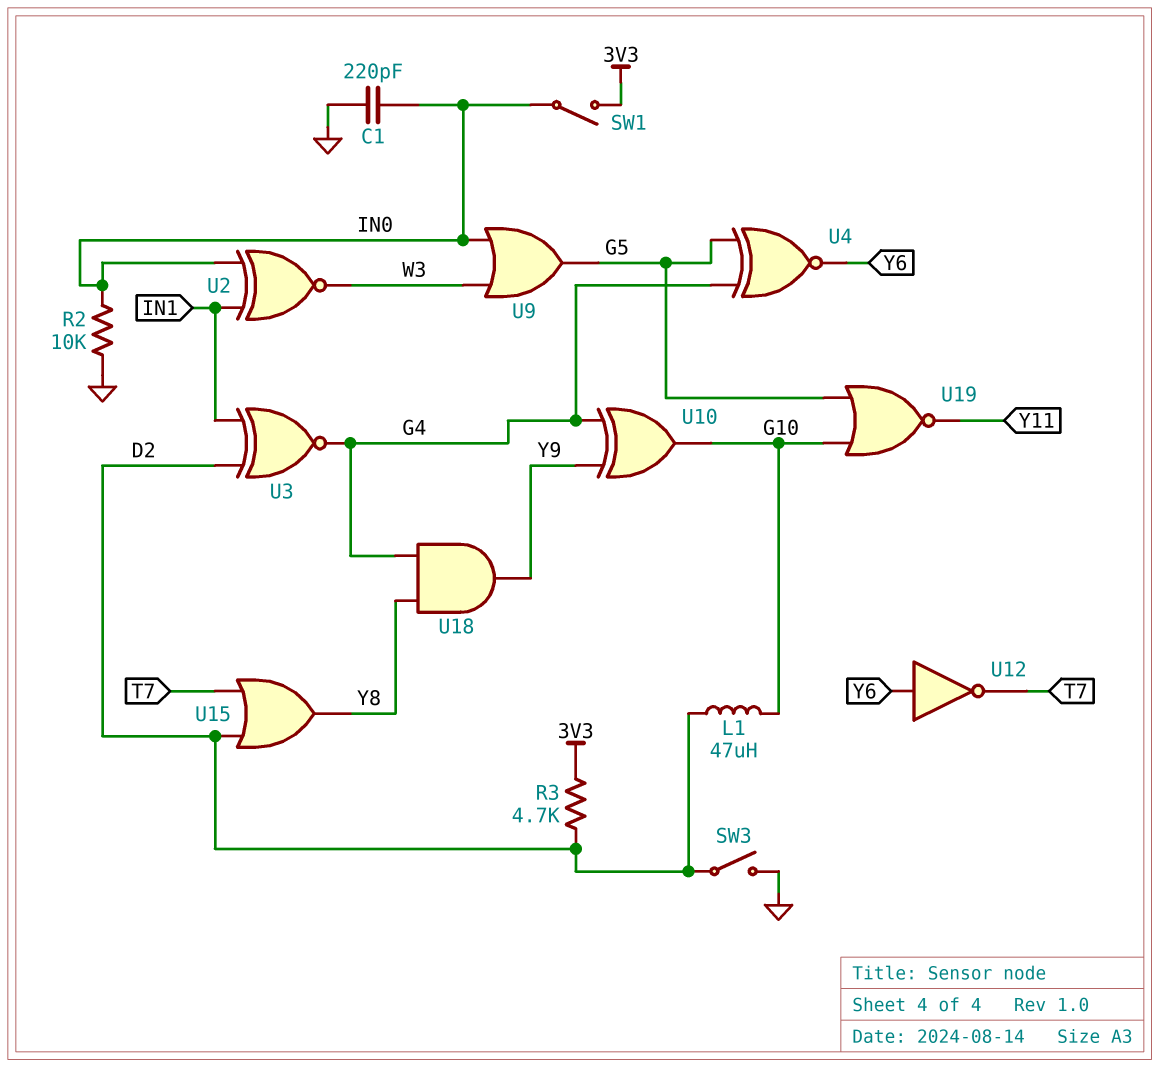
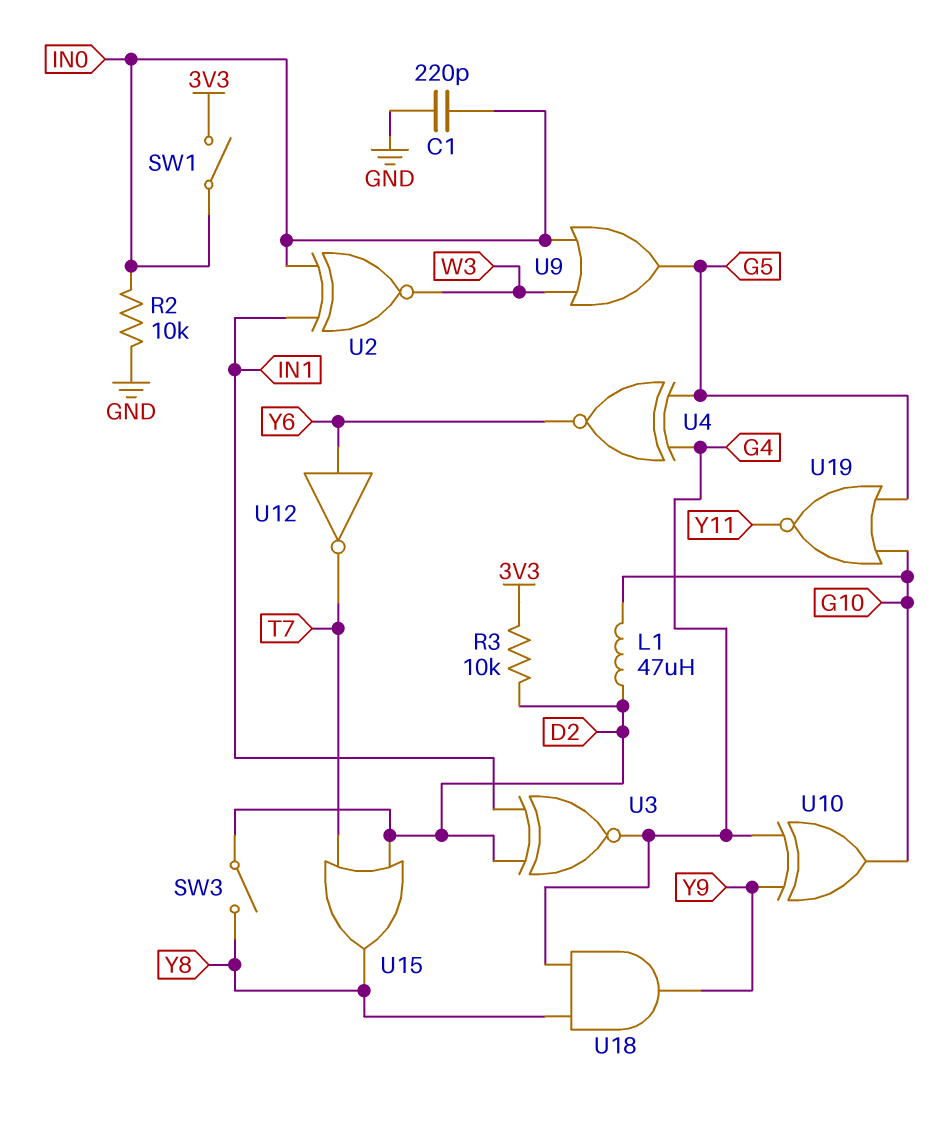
R3: 4.7k (3V3, D2) -> 10k (3V3, D2)
SW3: switch (D2, GND) -> switch (D2, Y8)

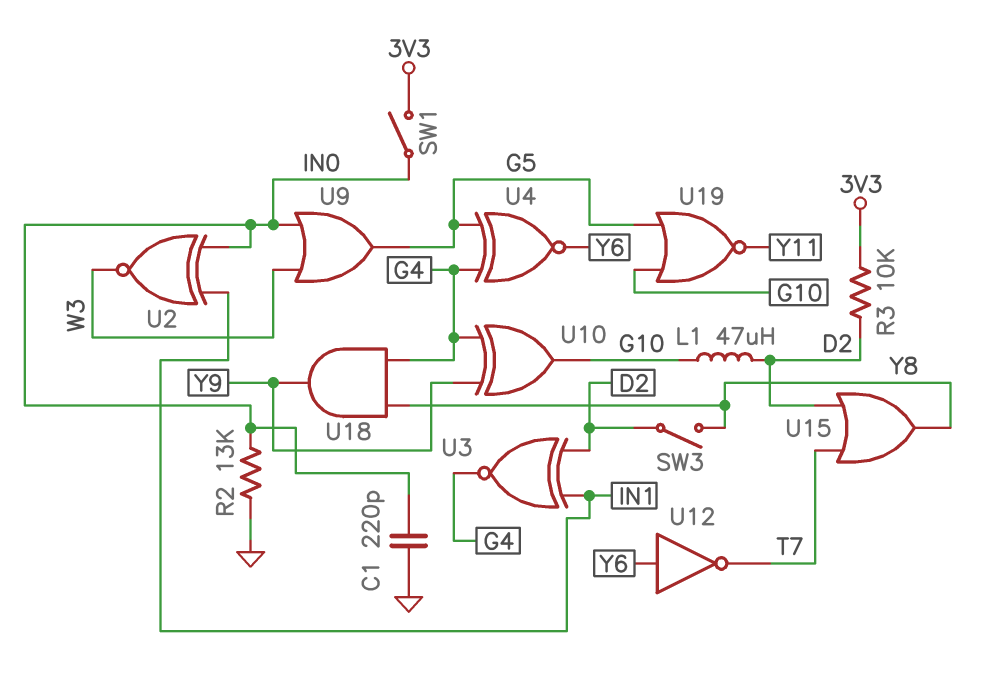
R2: 10k (GND, IN0) -> 13k (GND, IN0)

